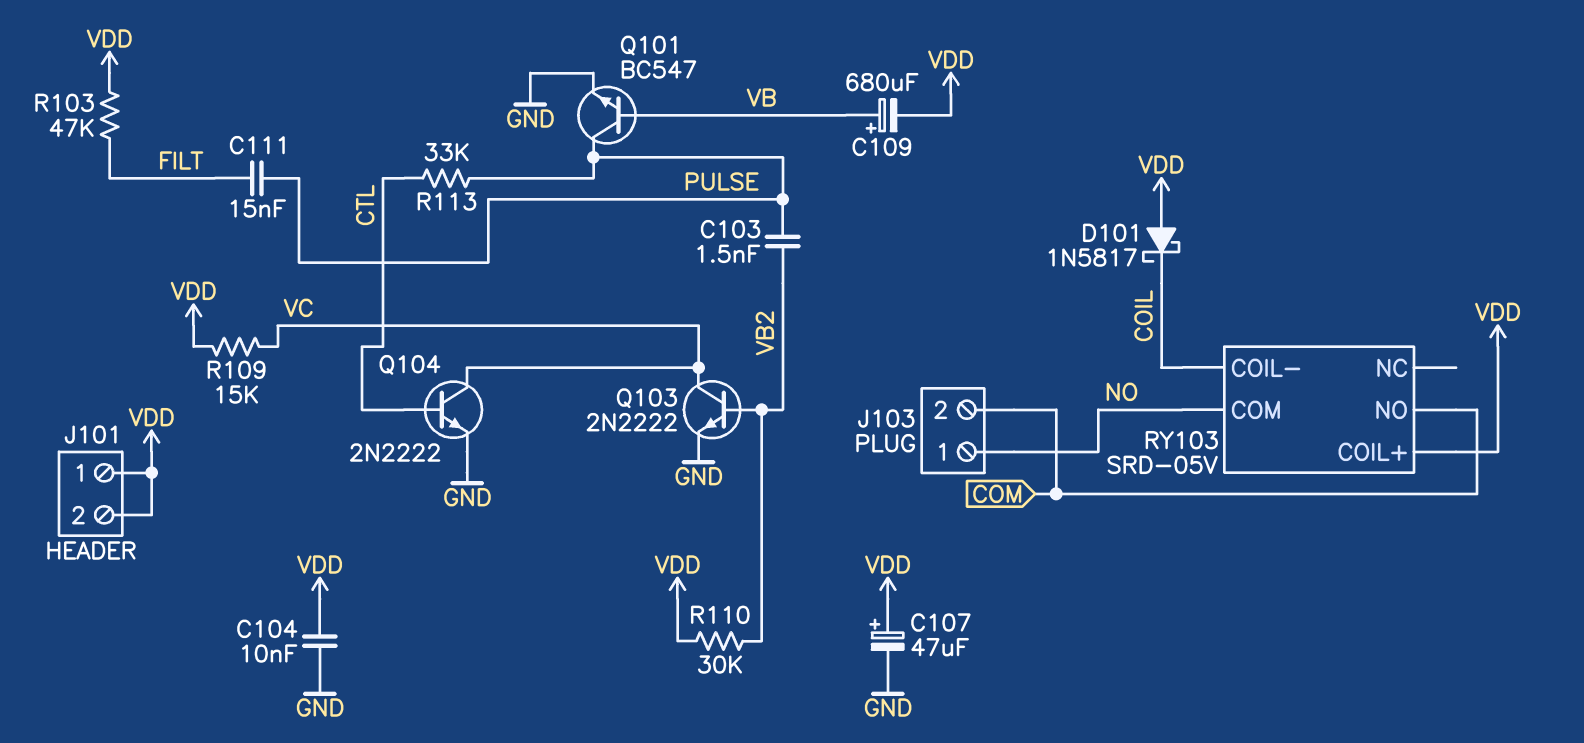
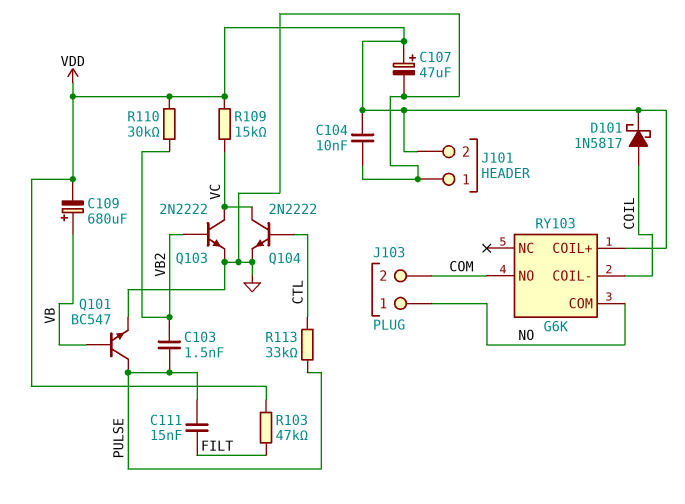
D101: schottky 1N5817 (A VDD, K COIL) -> schottky 1N5817 (A COIL, K VDD)
J101 pin 1: VDD -> GND
RY103: SRD-05V -> G6K

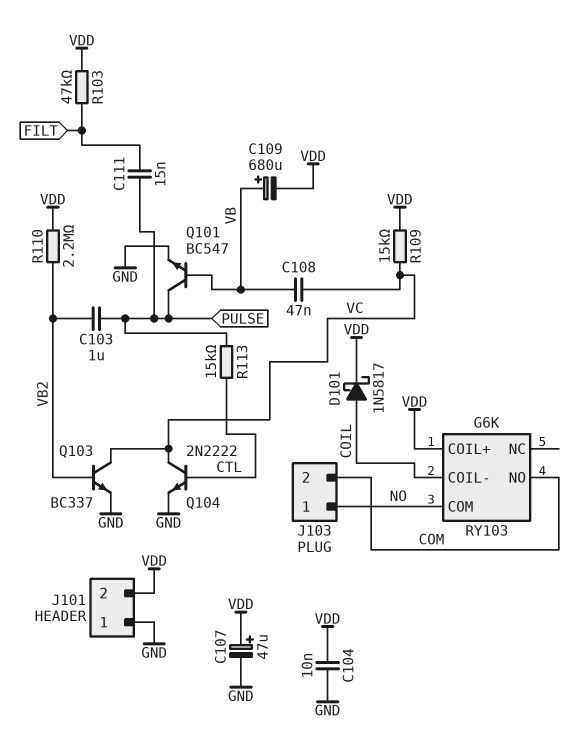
C103: 1.5nF (PULSE, VB2) -> 1uF (PULSE, VB2)
C108: none -> 47nF (VB, VC)
Q103: NPN 2N2222 (B VB2, C VC, E GND) -> NPN BC337 (B VB2, C VC, E GND)
R110: 30k (VB2, VDD) -> 2.2M (VB2, VDD)
R113: 33k (CTL, PULSE) -> 15k (CTL, PULSE)

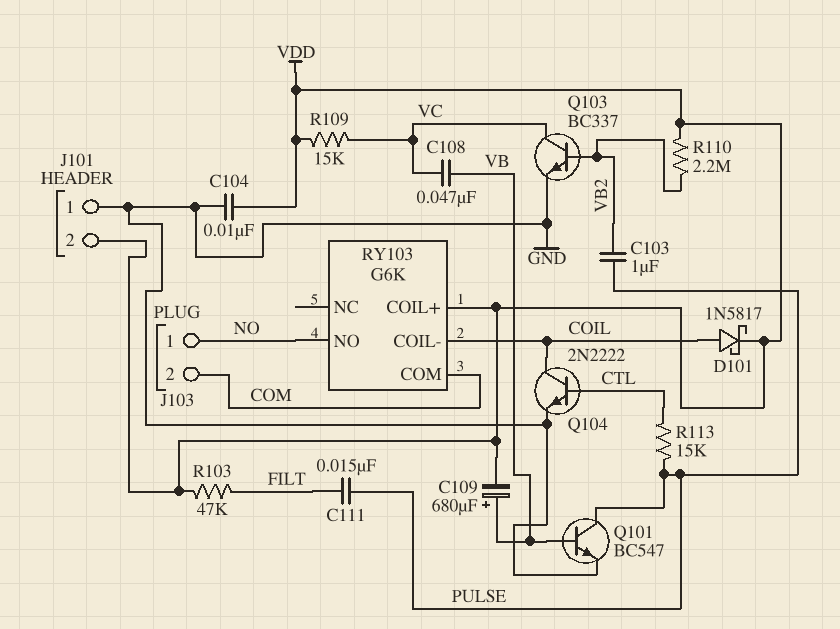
C107: 47uF (plus VDD, minus GND) -> none
Q104: NPN 2N2222 (B CTL, C VC, E GND) -> NPN 2N2222 (B CTL, C COIL, E GND)
RY103 pin COM: NO -> COM
RY103 pin NO: COM -> NO

